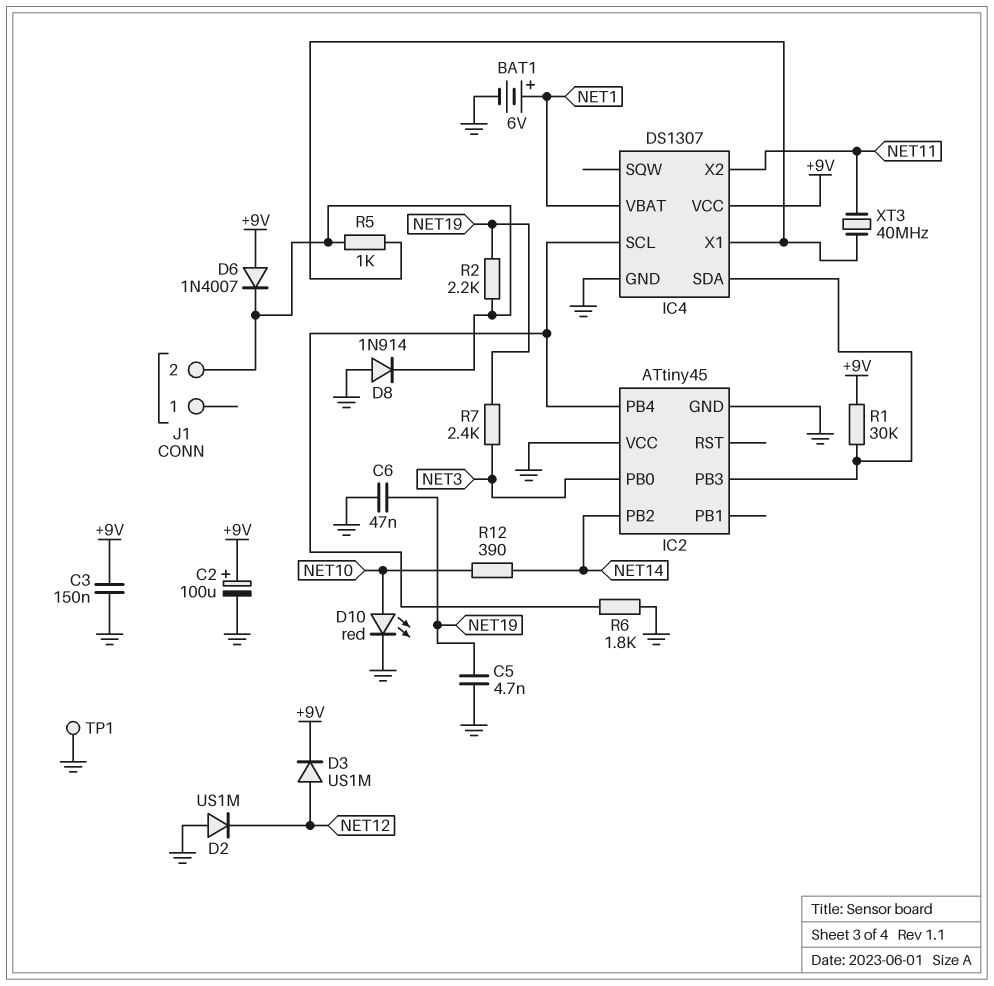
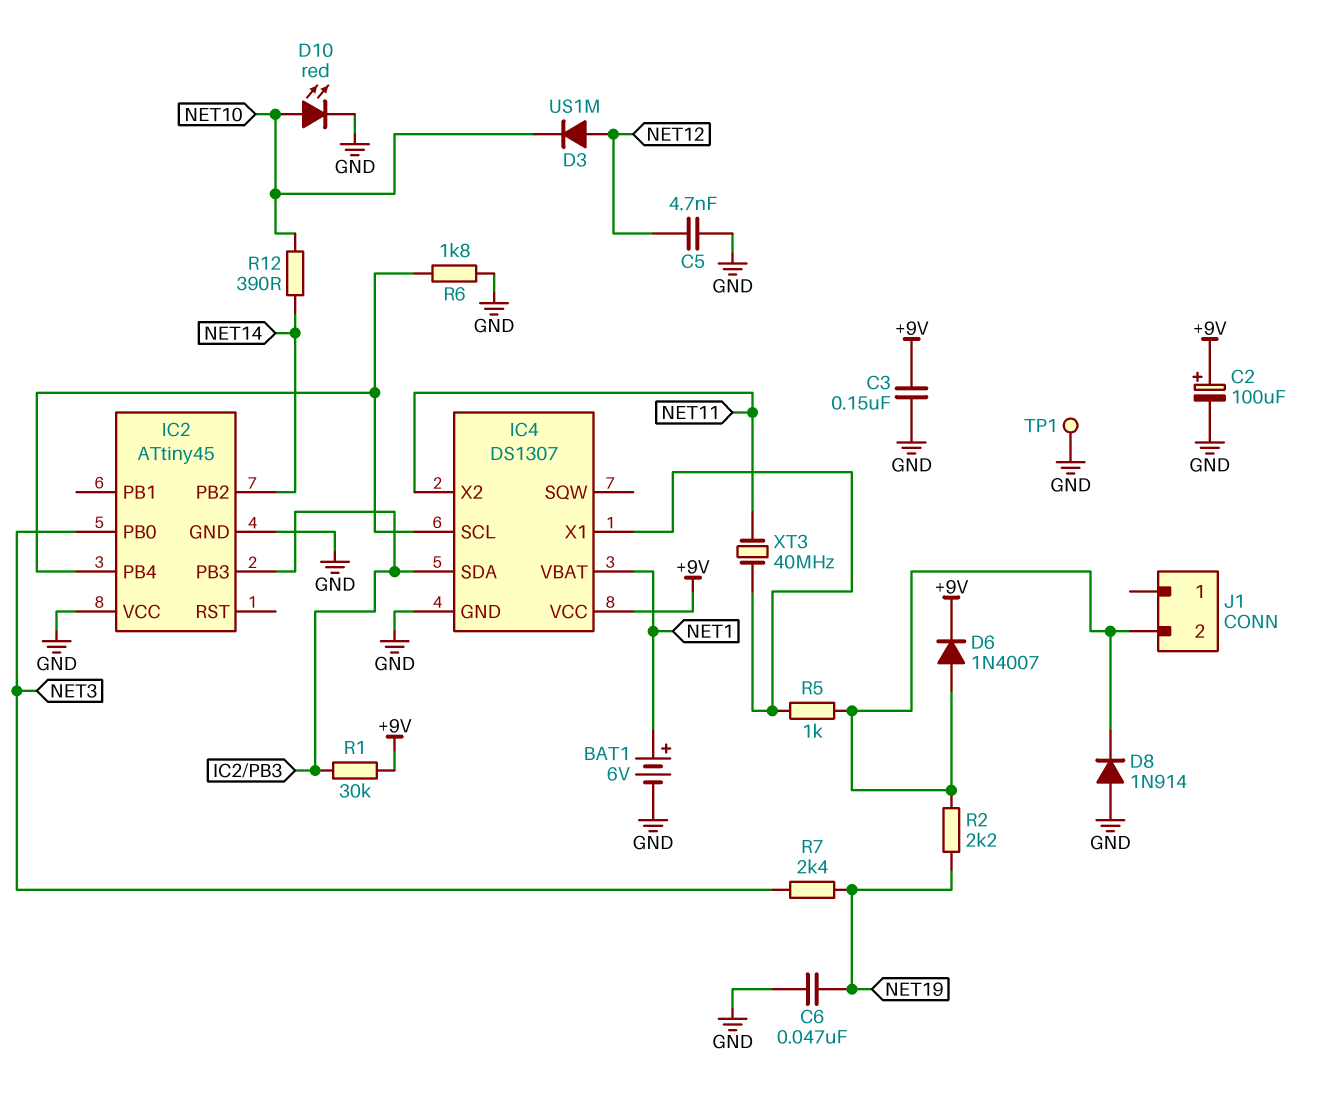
C5: 4.7nF (GND, NET19) -> 4.7nF (GND, NET12)
D2: diode US1M (A GND, K NET12) -> none
D3: diode US1M (A NET12, K +9V) -> diode US1M (A NET12, K NET10)
D6: diode 1N4007 (A +9V, K J1/2) -> diode 1N4007 (A J1/2, K +9V)

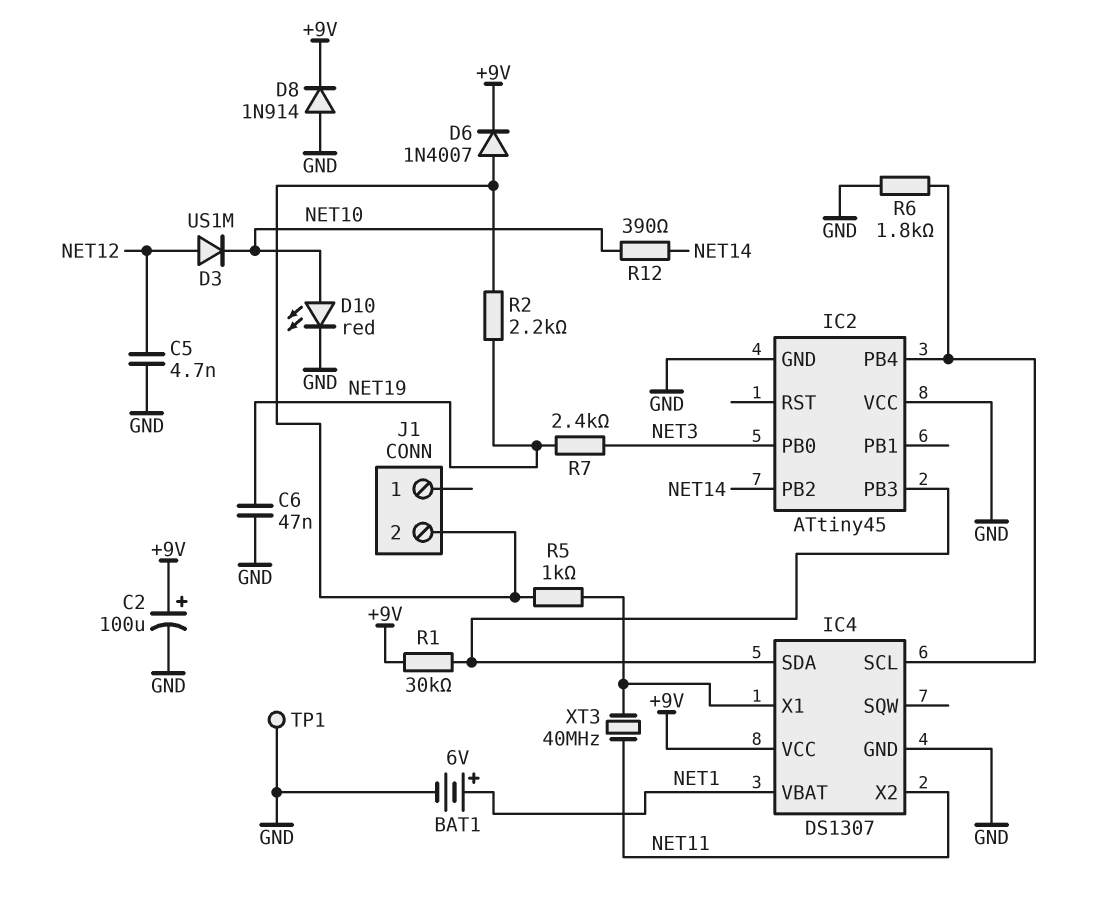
C3: 150nF (+9V, GND) -> none
D8: diode 1N914 (A GND, K J1/2) -> diode 1N914 (A GND, K +9V)

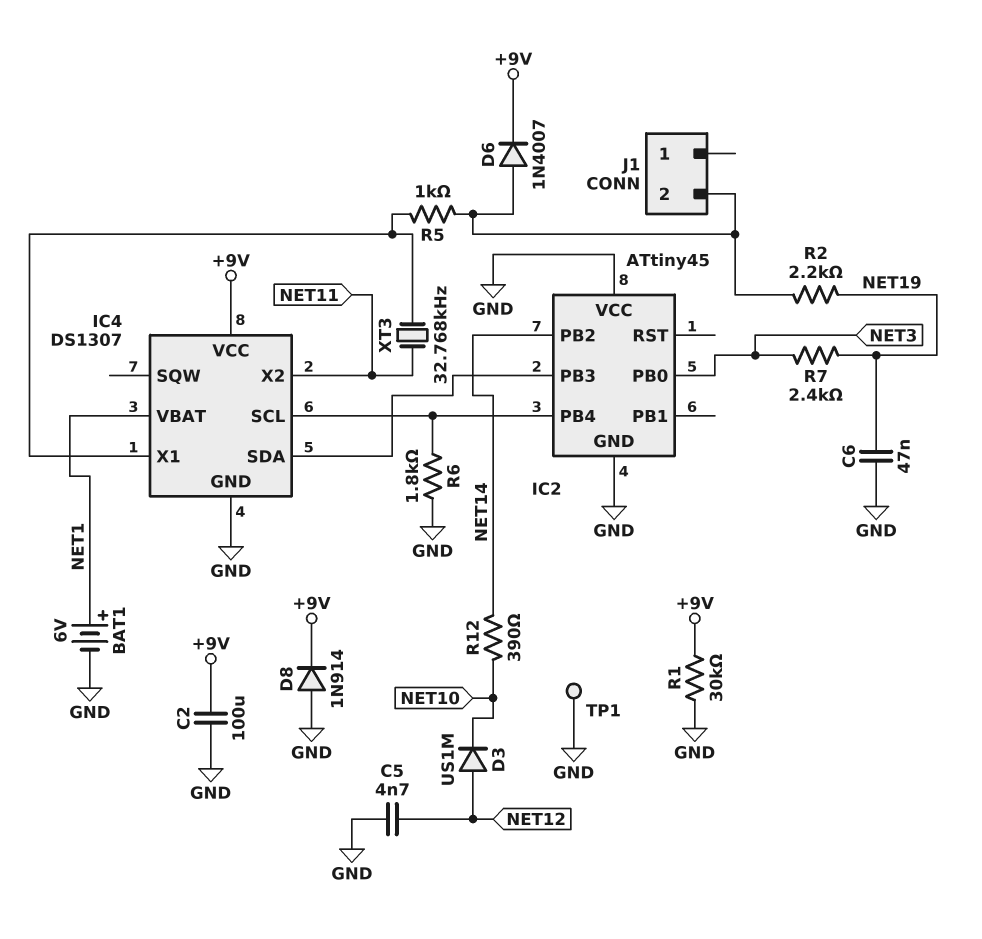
C2: 100uF (plus +9V, minus GND) -> 100uF (+9V, GND)
D10: LED red (A NET10, K GND) -> none
R1: 30k (+9V, IC2/PB3) -> 30k (+9V, GND)
XT3: 40MHz (IC4/X1, NET11) -> 32.768kHz (IC4/X1, NET11)

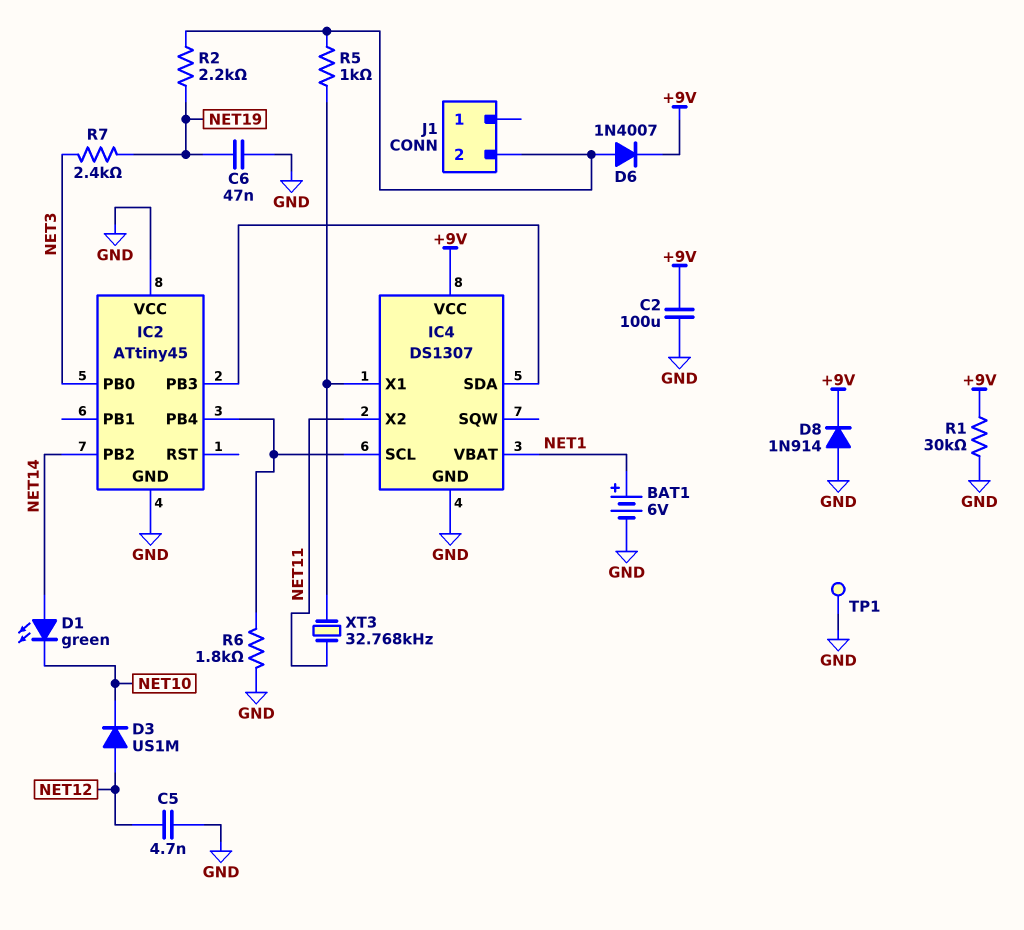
D1: none -> LED green (A NET14, K NET10)
R12: 390 (NET10, NET14) -> none

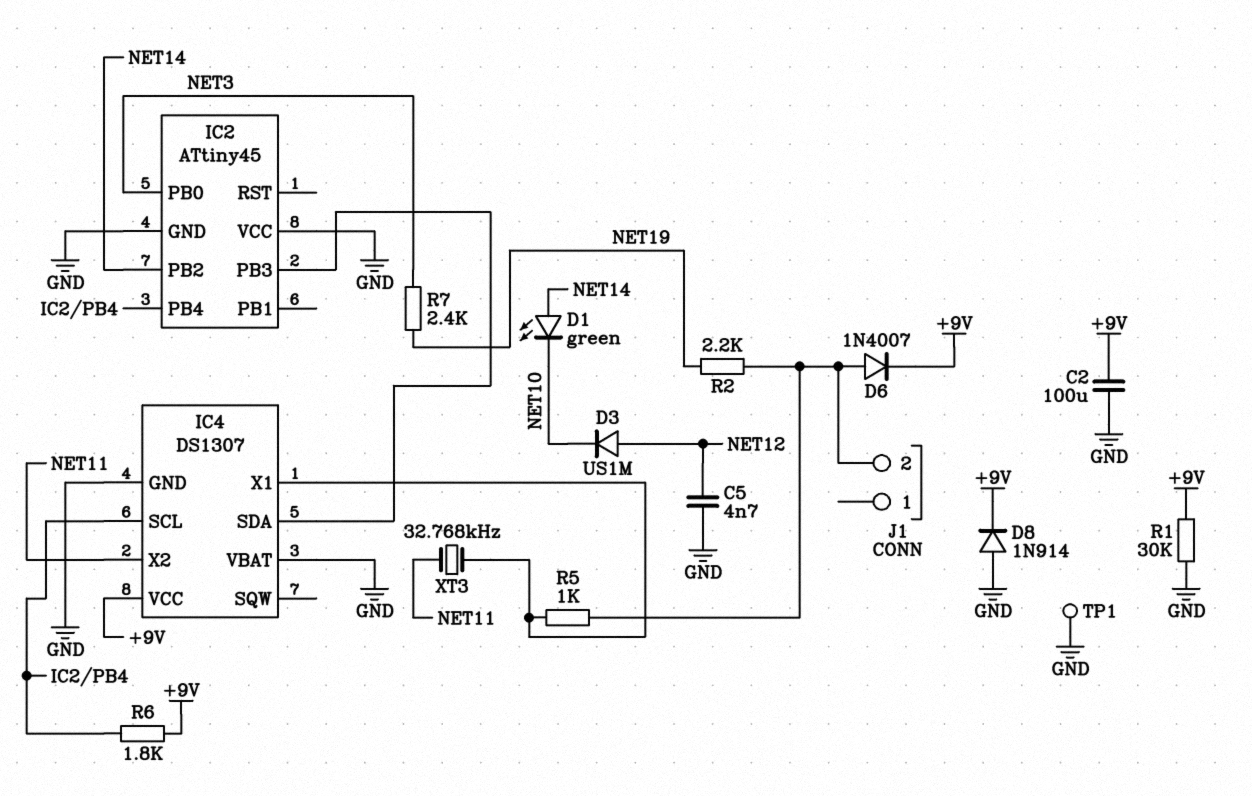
BAT1: 6V (plus NET1, minus GND) -> none
C6: 47nF (GND, NET19) -> none
IC4 pin VBAT: NET1 -> GND
R6: 1.8k (GND, IC2/PB4) -> 1.8k (+9V, IC2/PB4)

